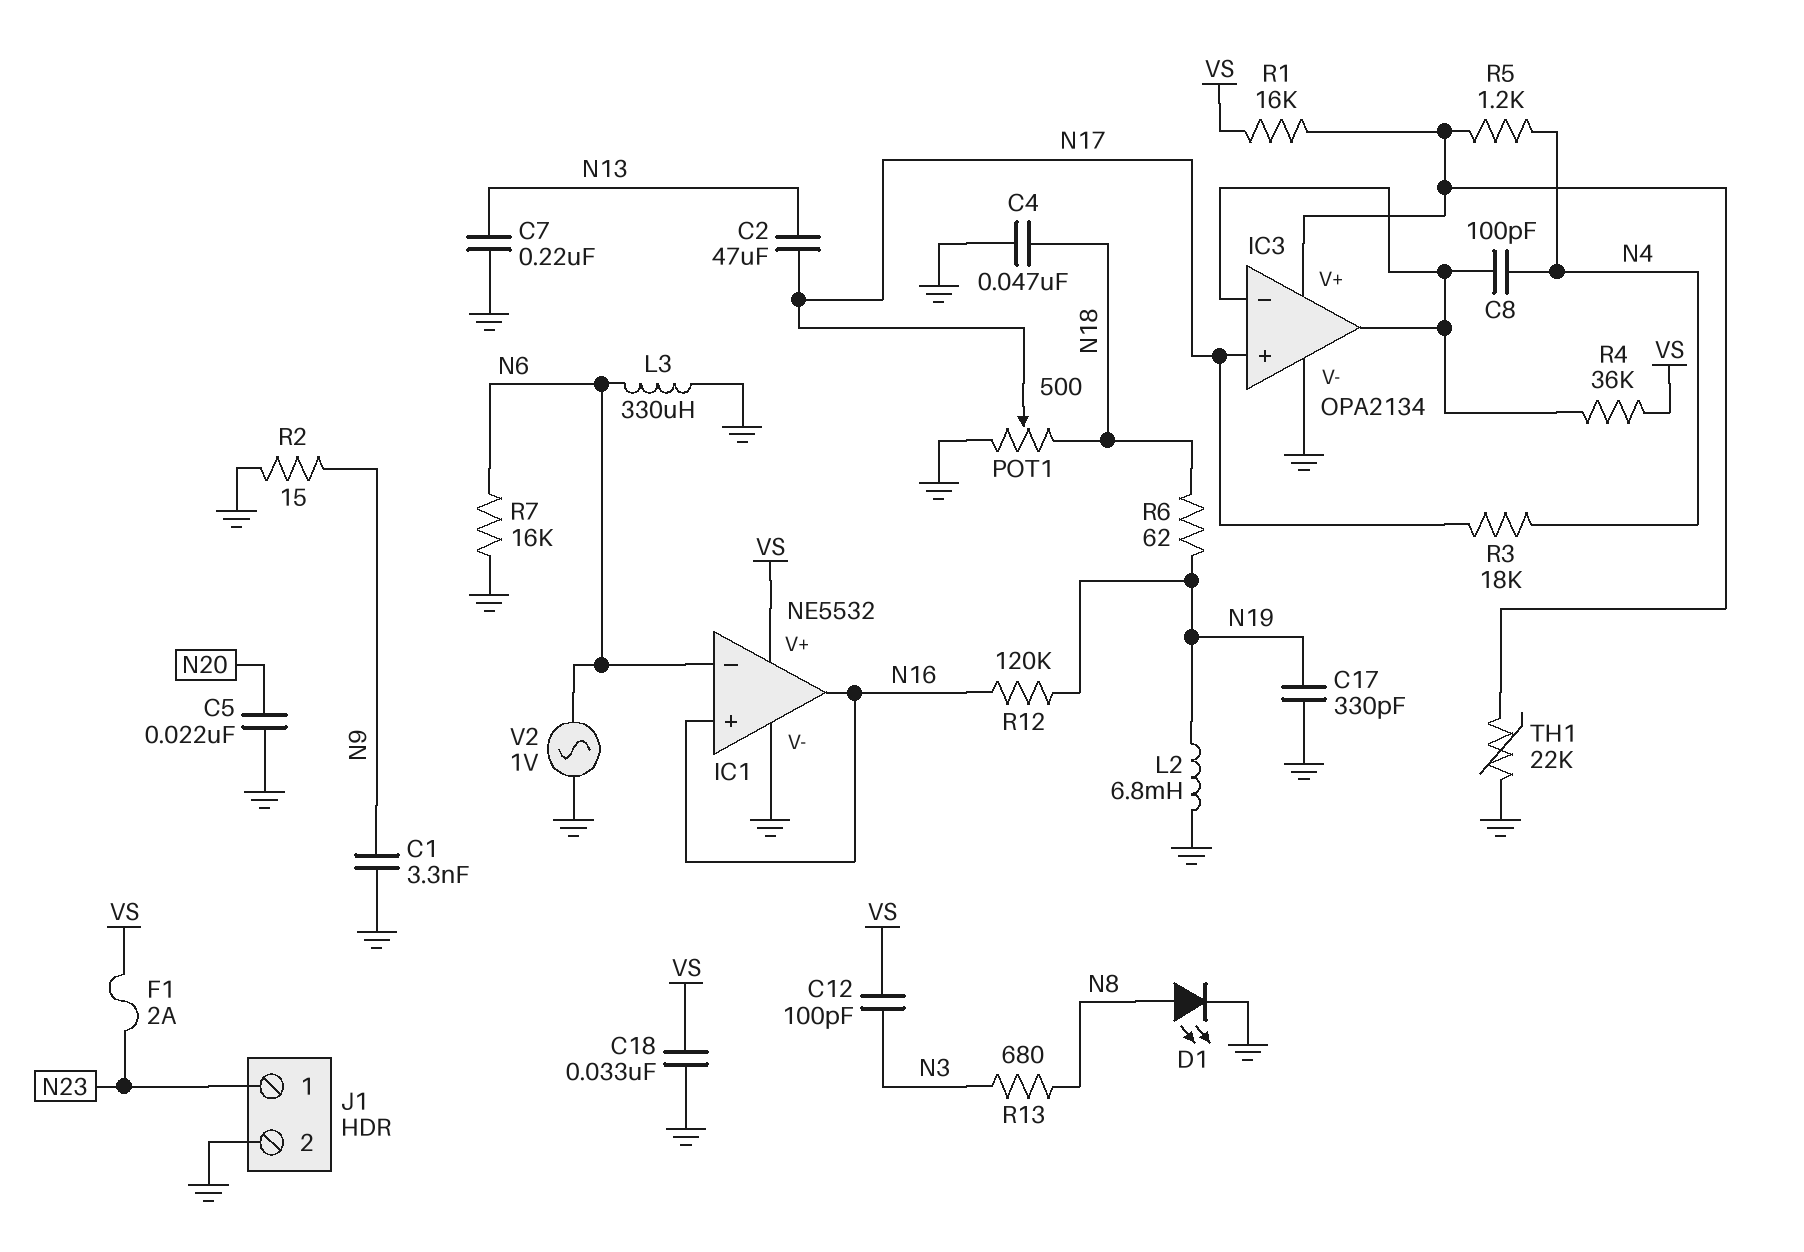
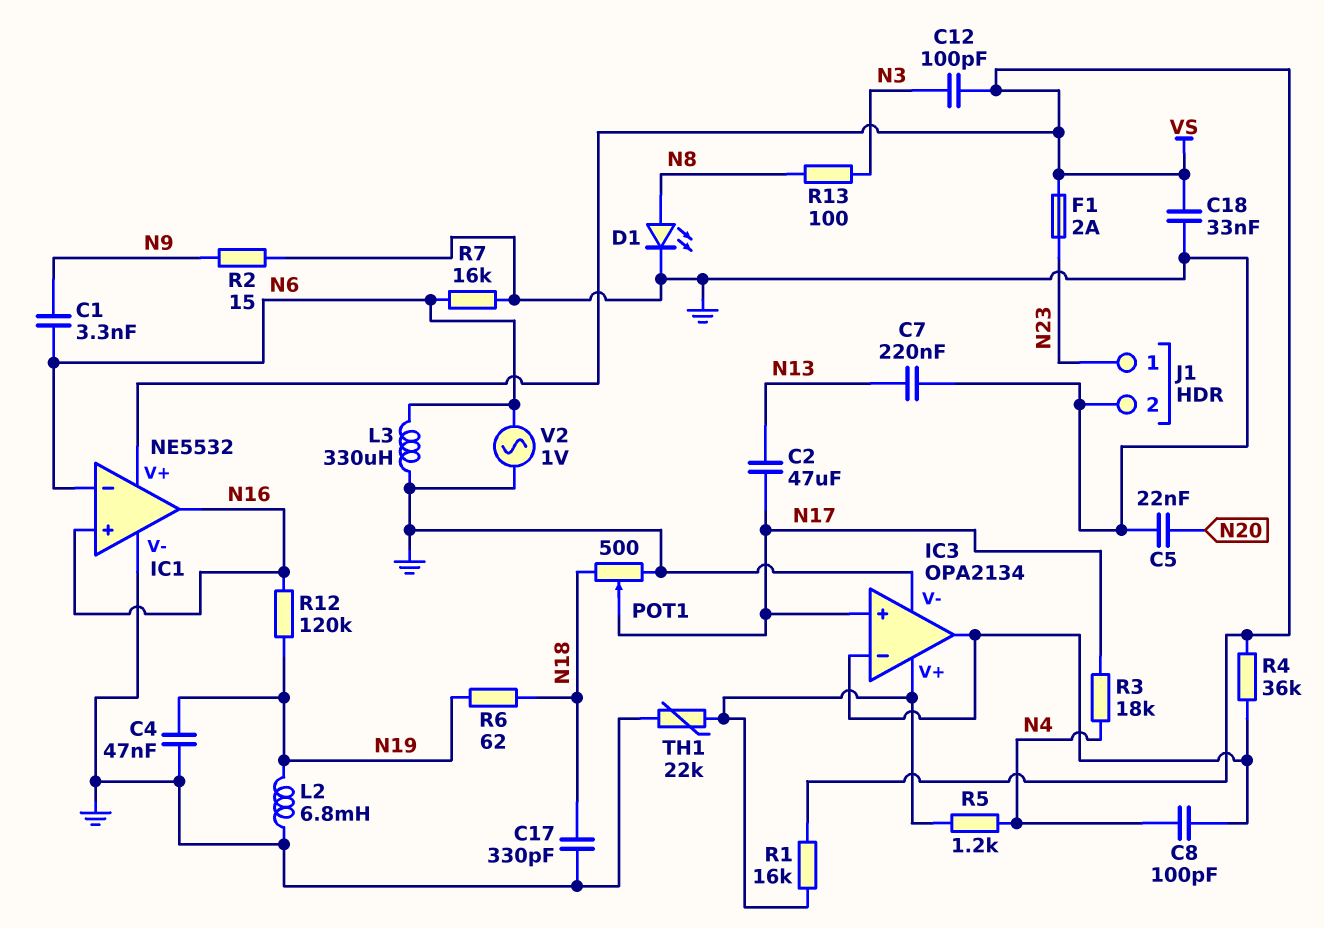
C1: 3.3nF (GND, N9) -> 3.3nF (N6, N9)
C4: 47nF (GND, N18) -> 47nF (GND, N19)
C17: 330pF (GND, N19) -> 330pF (GND, N18)
R13: 680 (N3, N8) -> 100 (N3, N8)

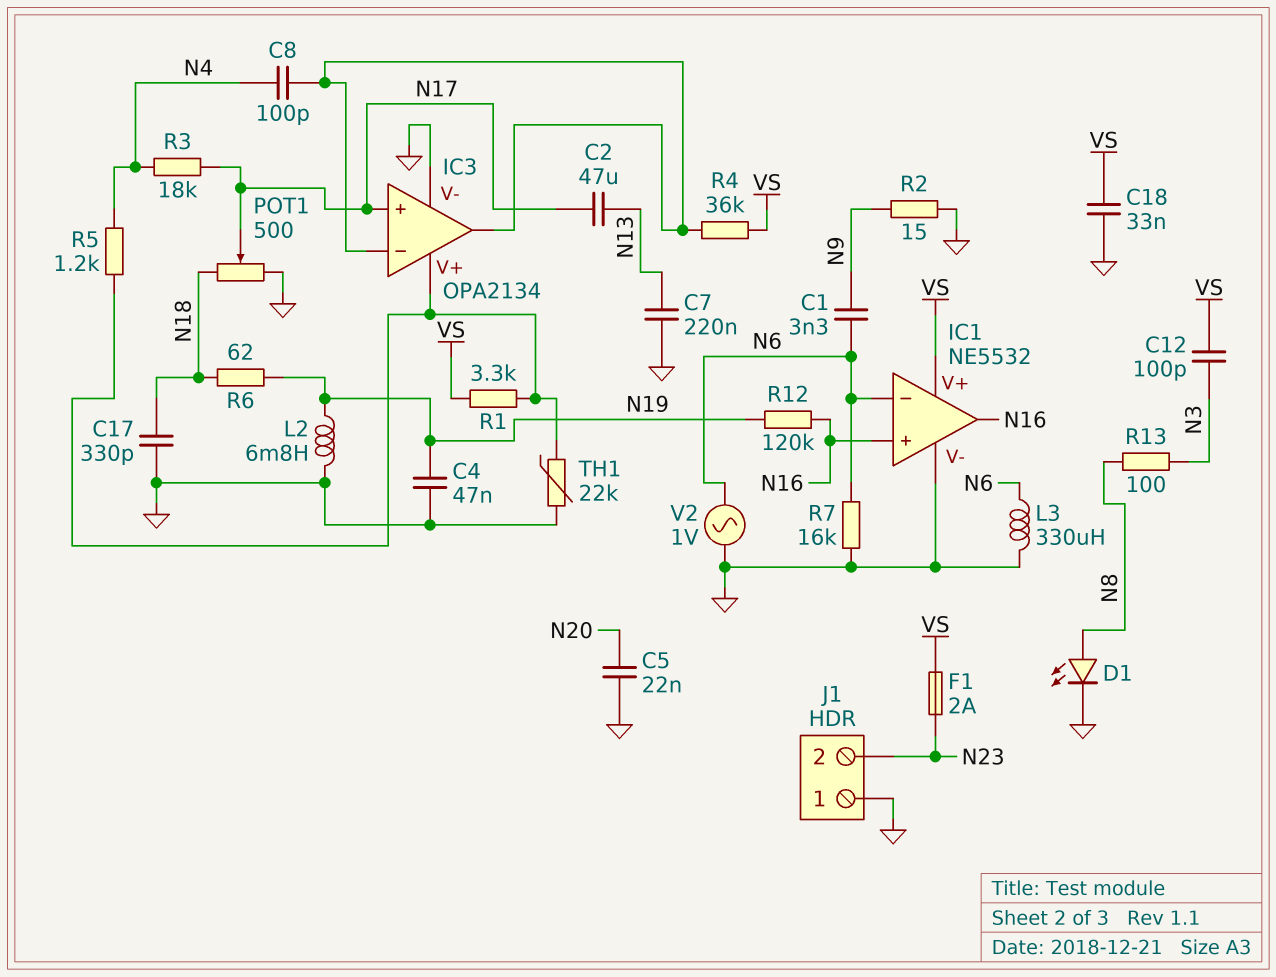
J1 pin 1: N23 -> GND
J1 pin 2: GND -> N23
R1: 16k (IC3/V+, VS) -> 3.3k (IC3/V+, VS)

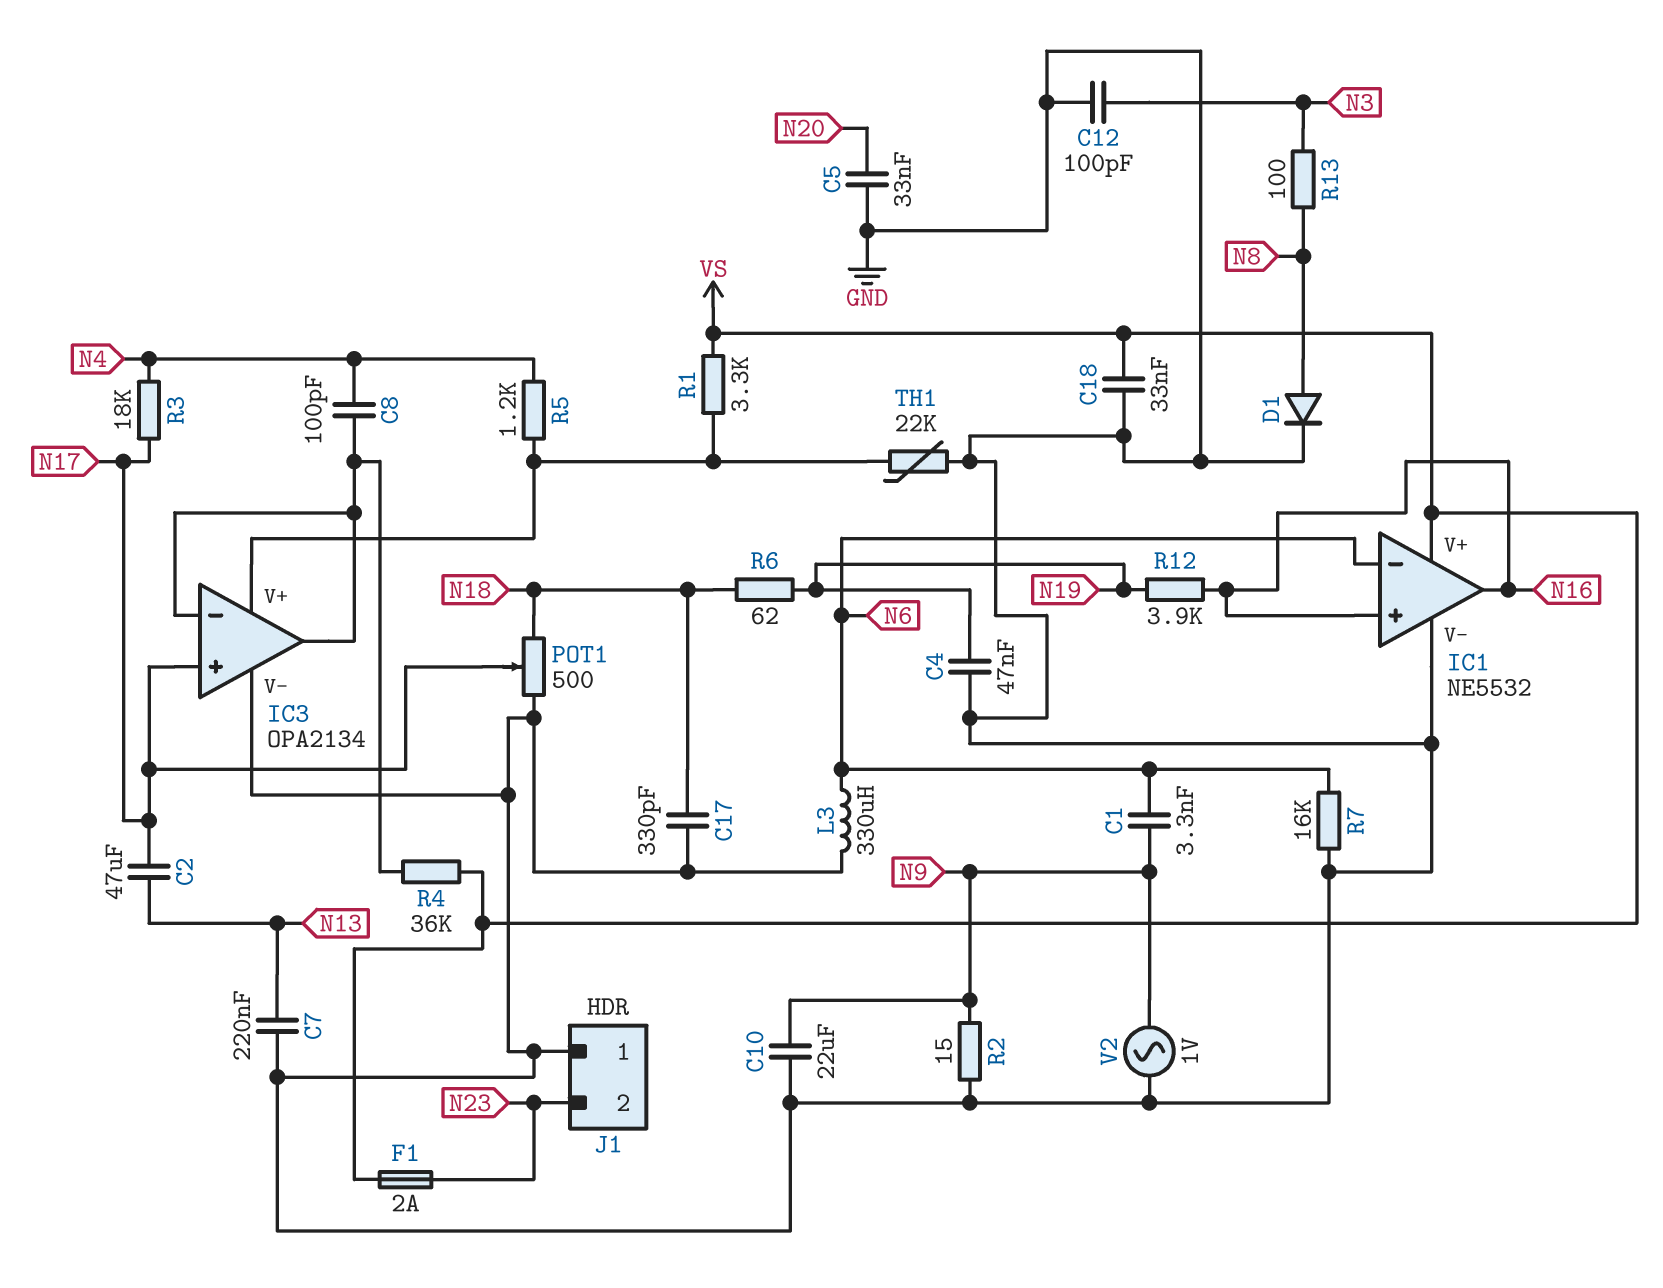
C5: 22nF (GND, N20) -> 33nF (GND, N20)
C10: none -> 22uF (GND, N9)
C12: 100pF (N3, VS) -> 100pF (GND, N3)
D1: LED (A N8, K GND) -> diode (A N8, K GND)
L2: 6.8mH (GND, N19) -> none
R12: 120k (N16, N19) -> 3.9k (N16, N19)
V2: AC 1V (GND, N6) -> AC 1V (GND, N9)

